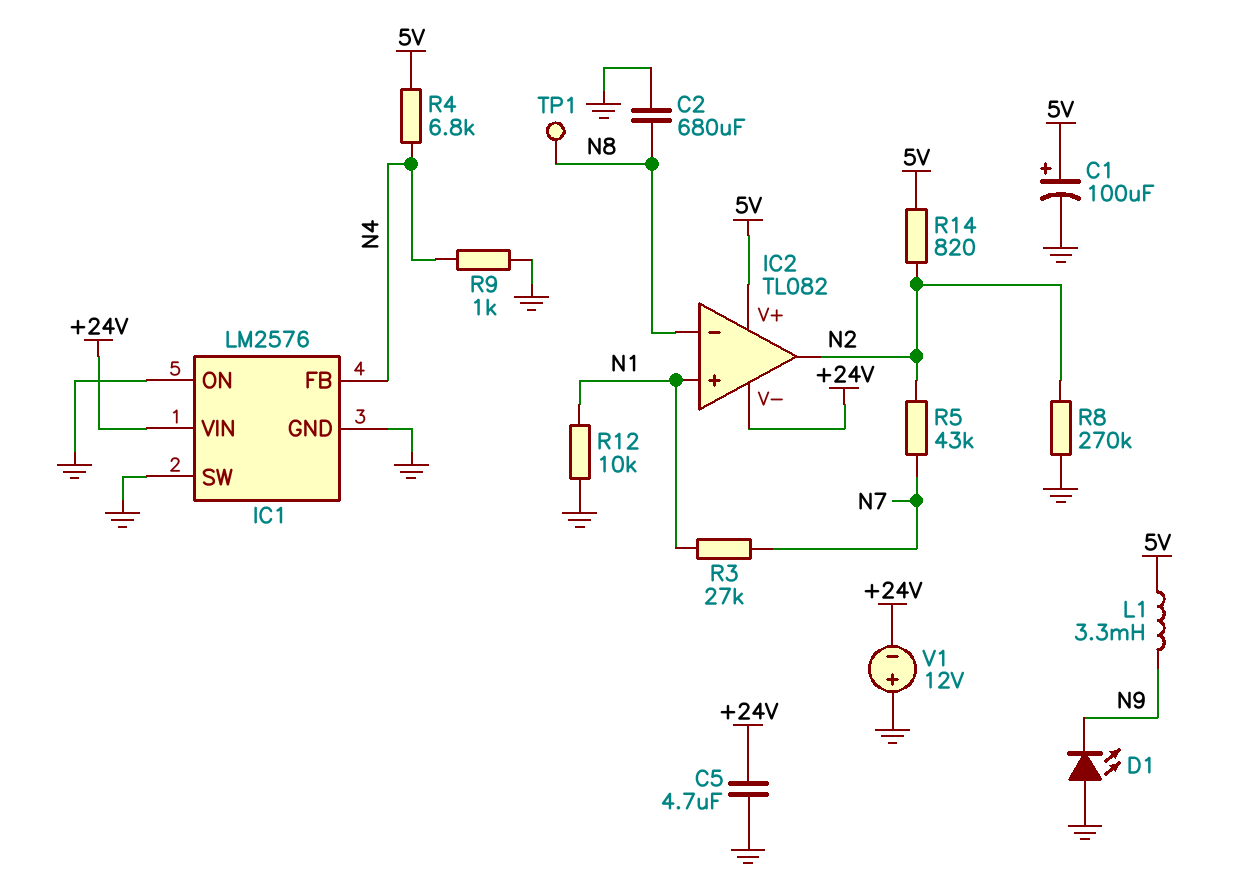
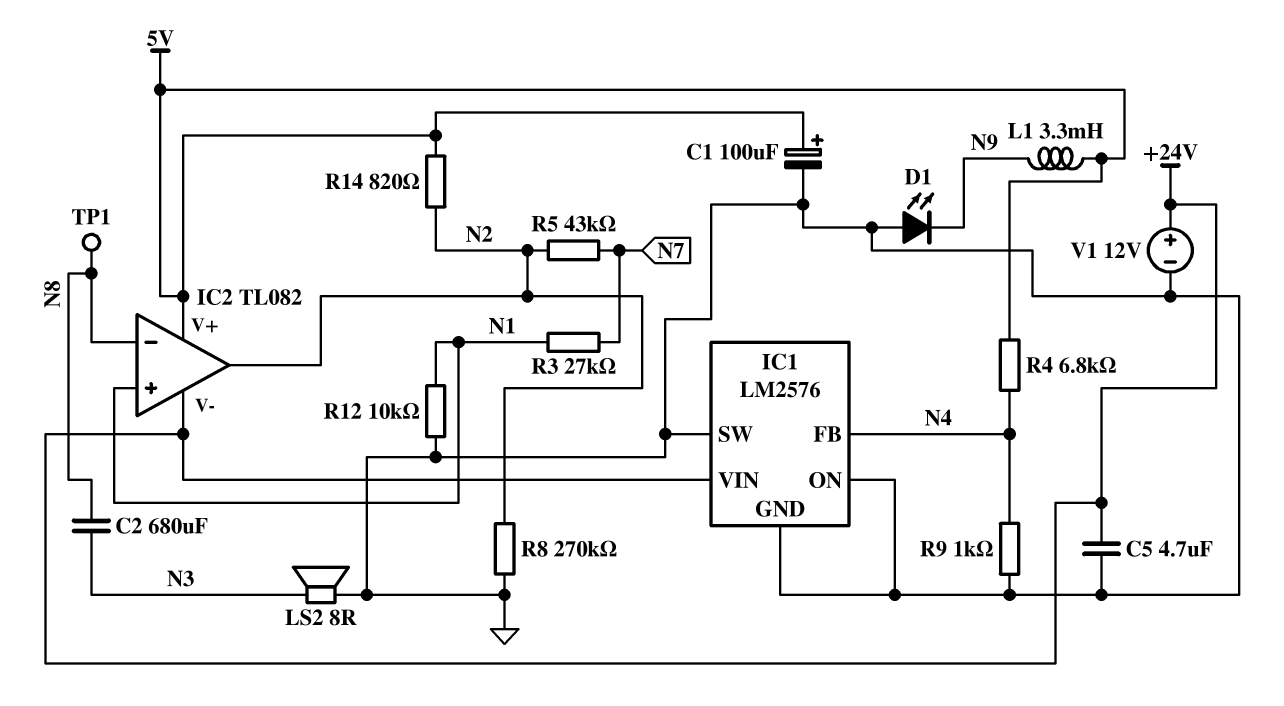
C2: 680uF (GND, N8) -> 680uF (N3, N8)
LS2: none -> speaker 8R (GND, N3)
V1: 12V (plus GND, minus +24V) -> 12V (plus +24V, minus GND)

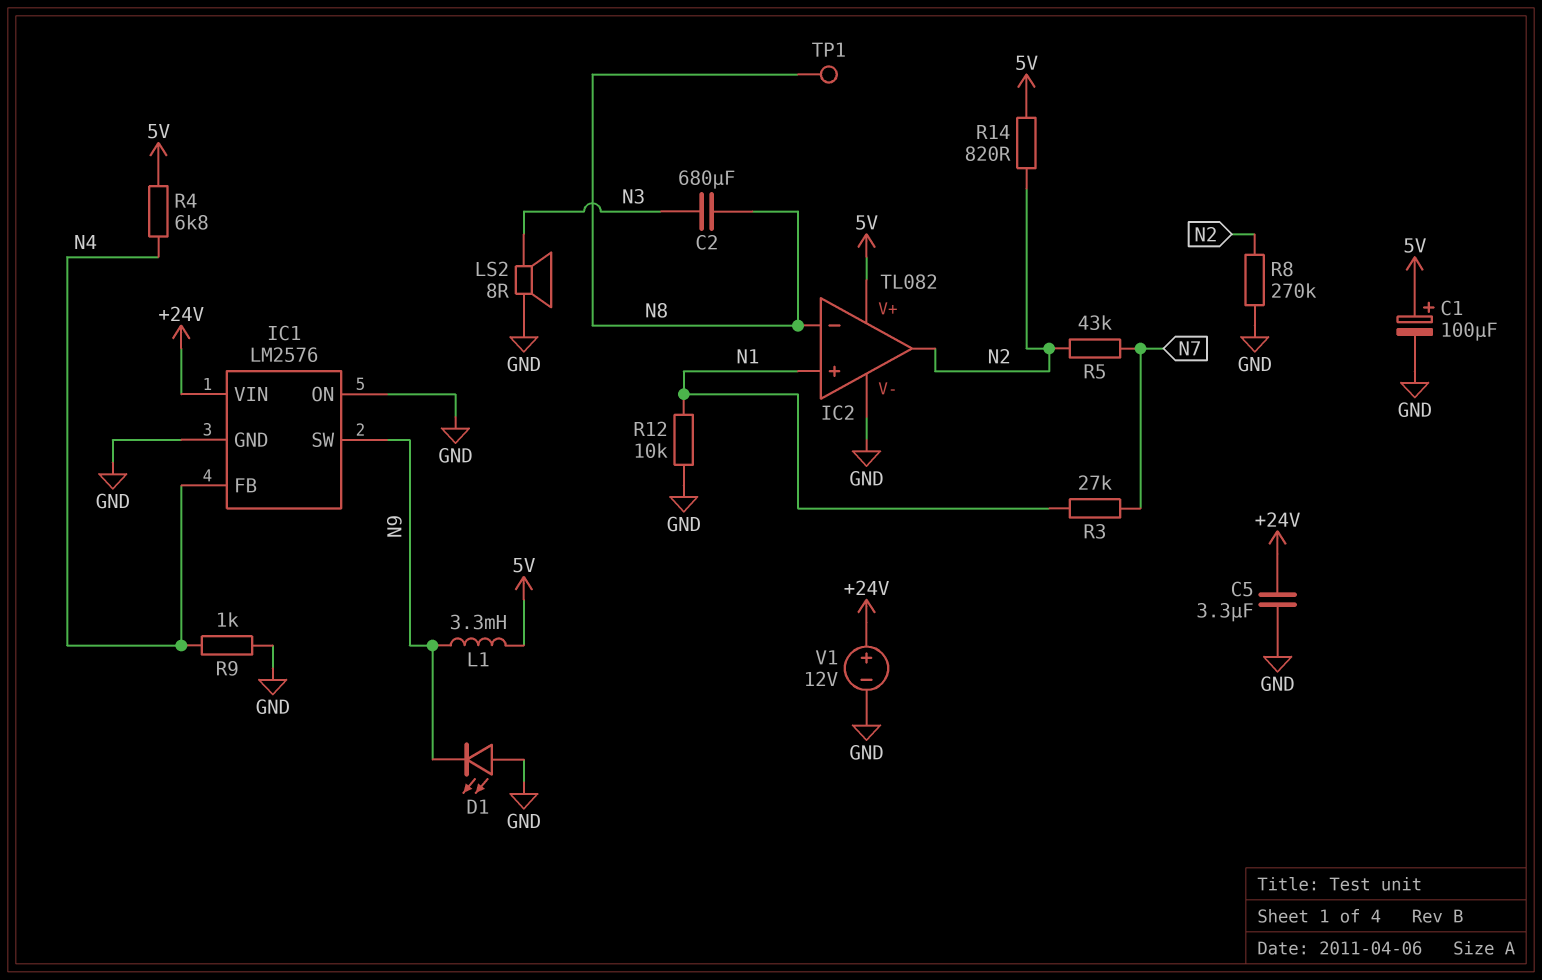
C5: 4.7uF (+24V, GND) -> 3.3uF (+24V, GND)
IC1 pin SW: GND -> N9
IC2 pin V-: +24V -> GND

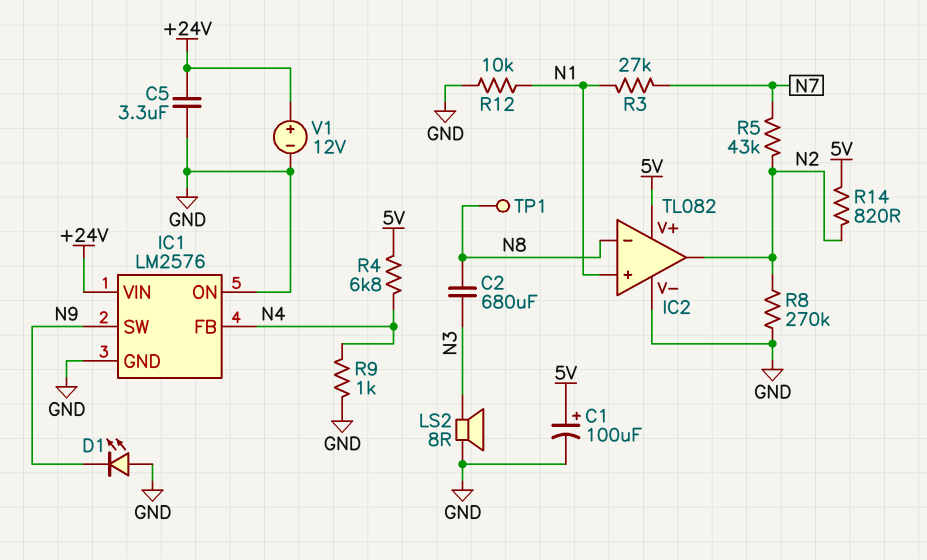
L1: 3.3mH (5V, N9) -> none

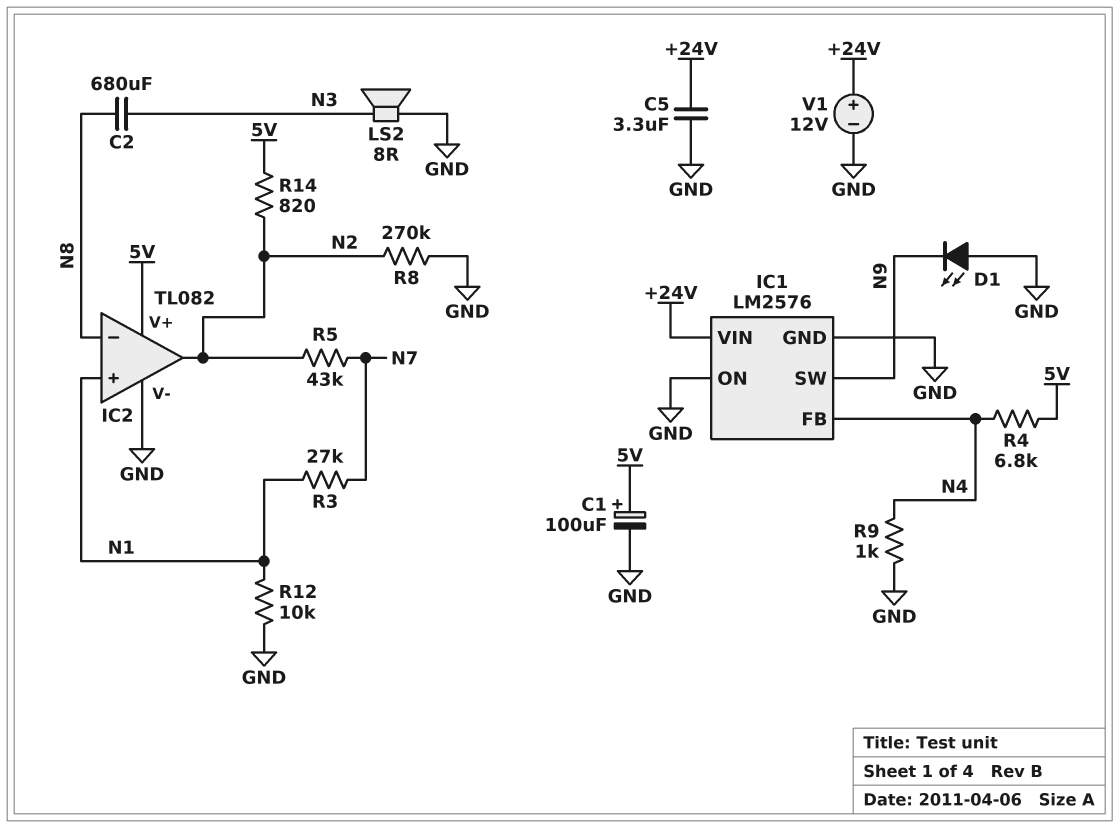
TP1: test point (N8) -> none

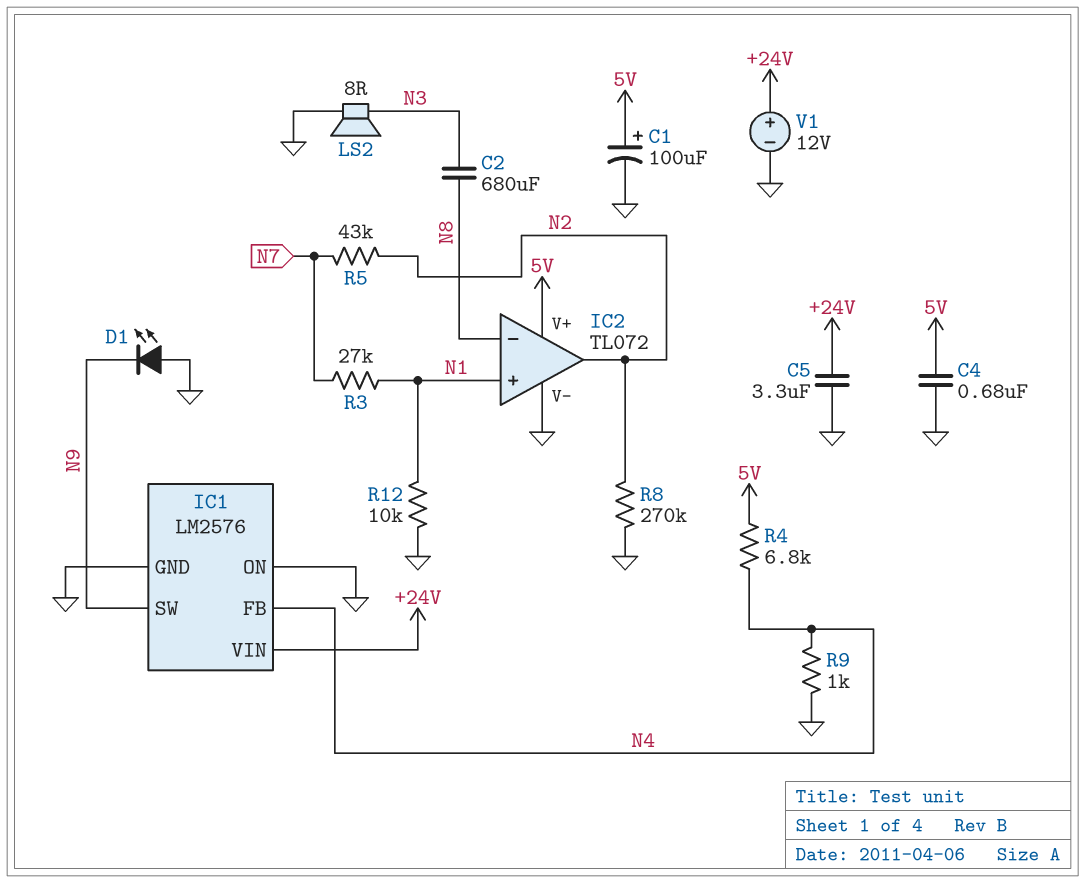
C4: none -> 680nF (5V, GND)
IC2: TL082 -> TL072
R14: 820 (5V, N2) -> none

